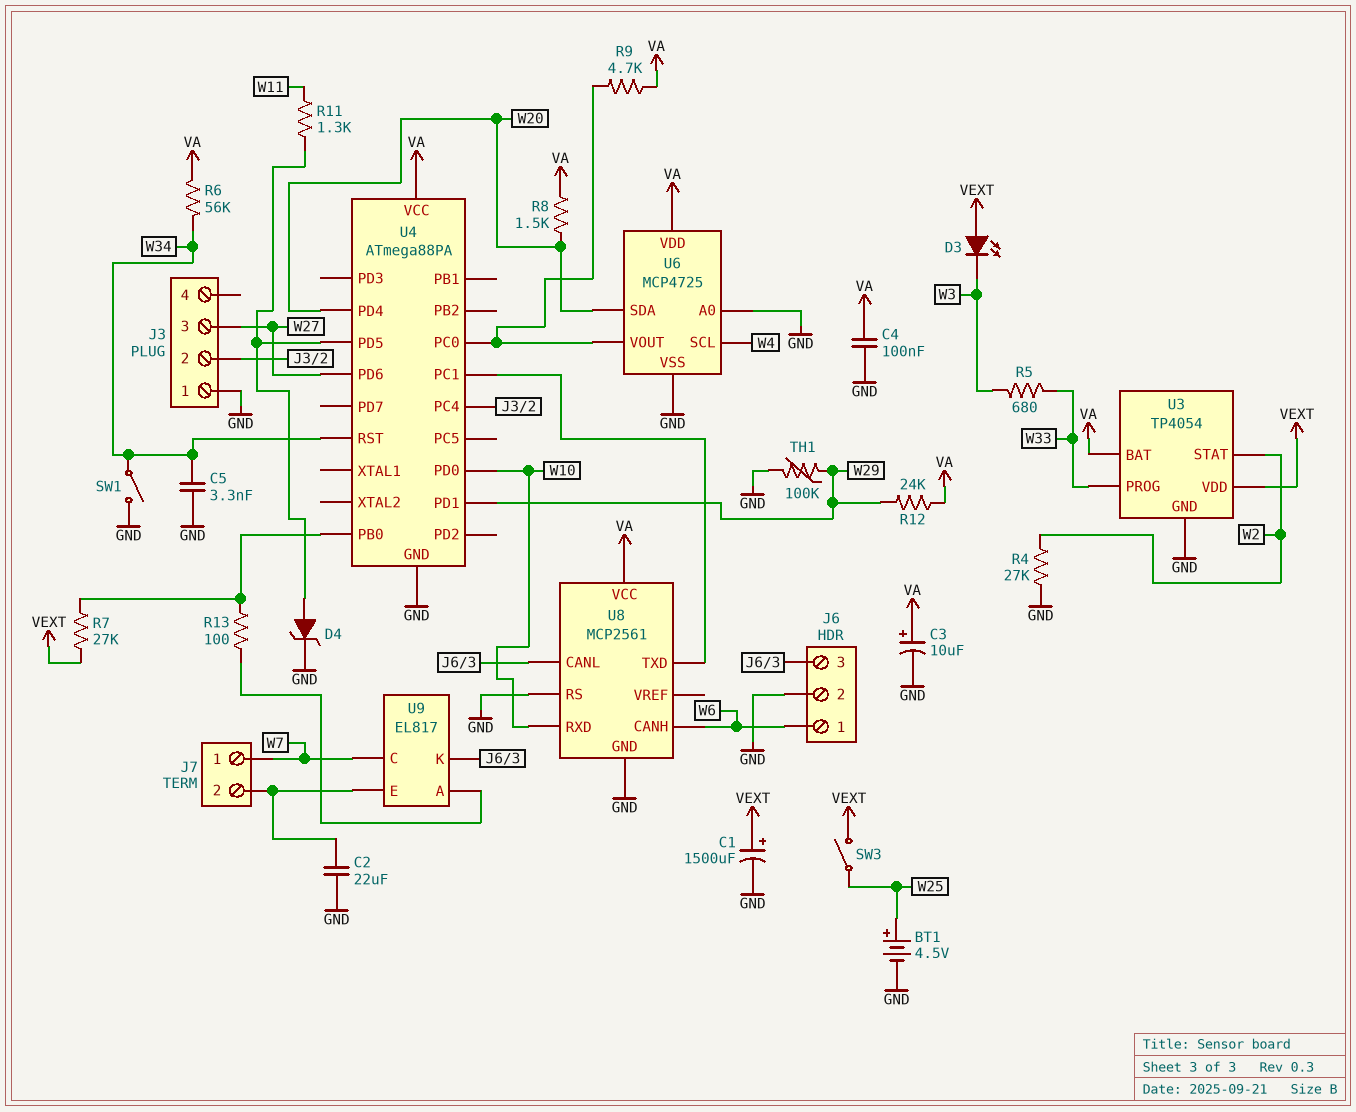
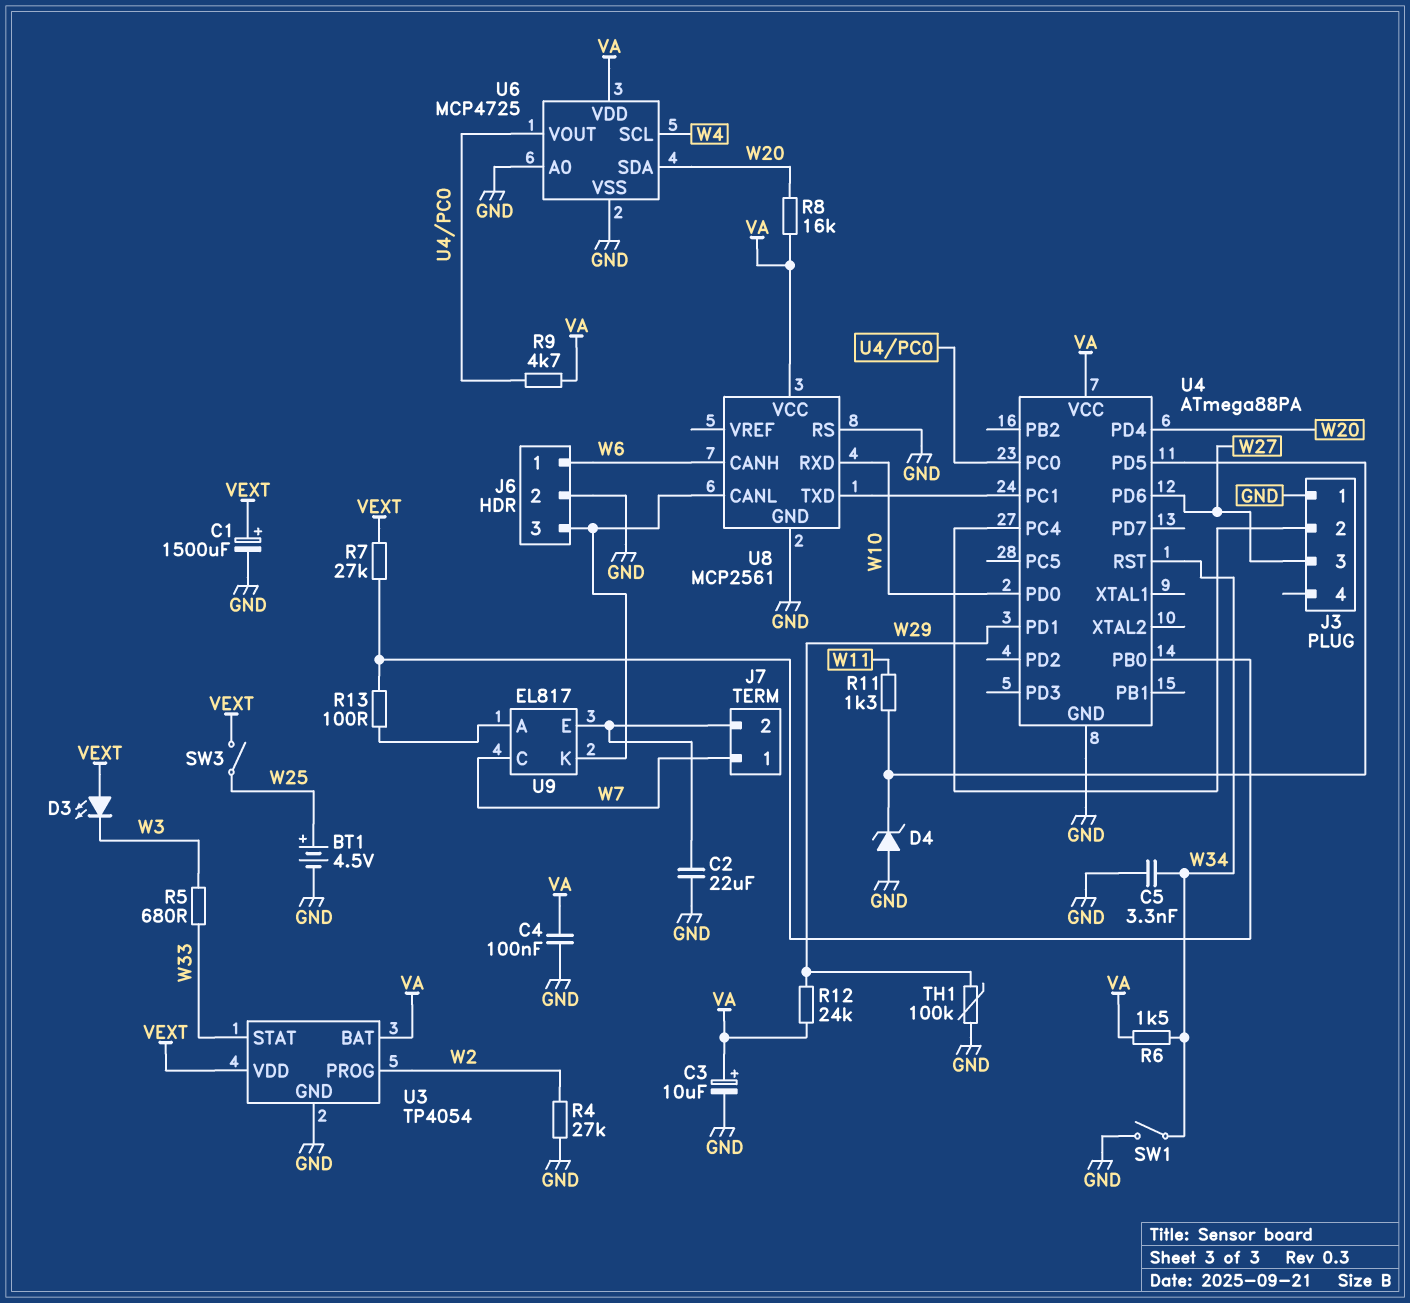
D4: zener (A U4/PD5, K GND) -> zener (A GND, K U4/PD5)
R6: 56k (VA, W34) -> 1.5k (VA, W34)
R8: 1.5k (VA, W20) -> 16k (VA, W20)
U3 pin PROG: W33 -> W2
U3 pin STAT: W2 -> W33

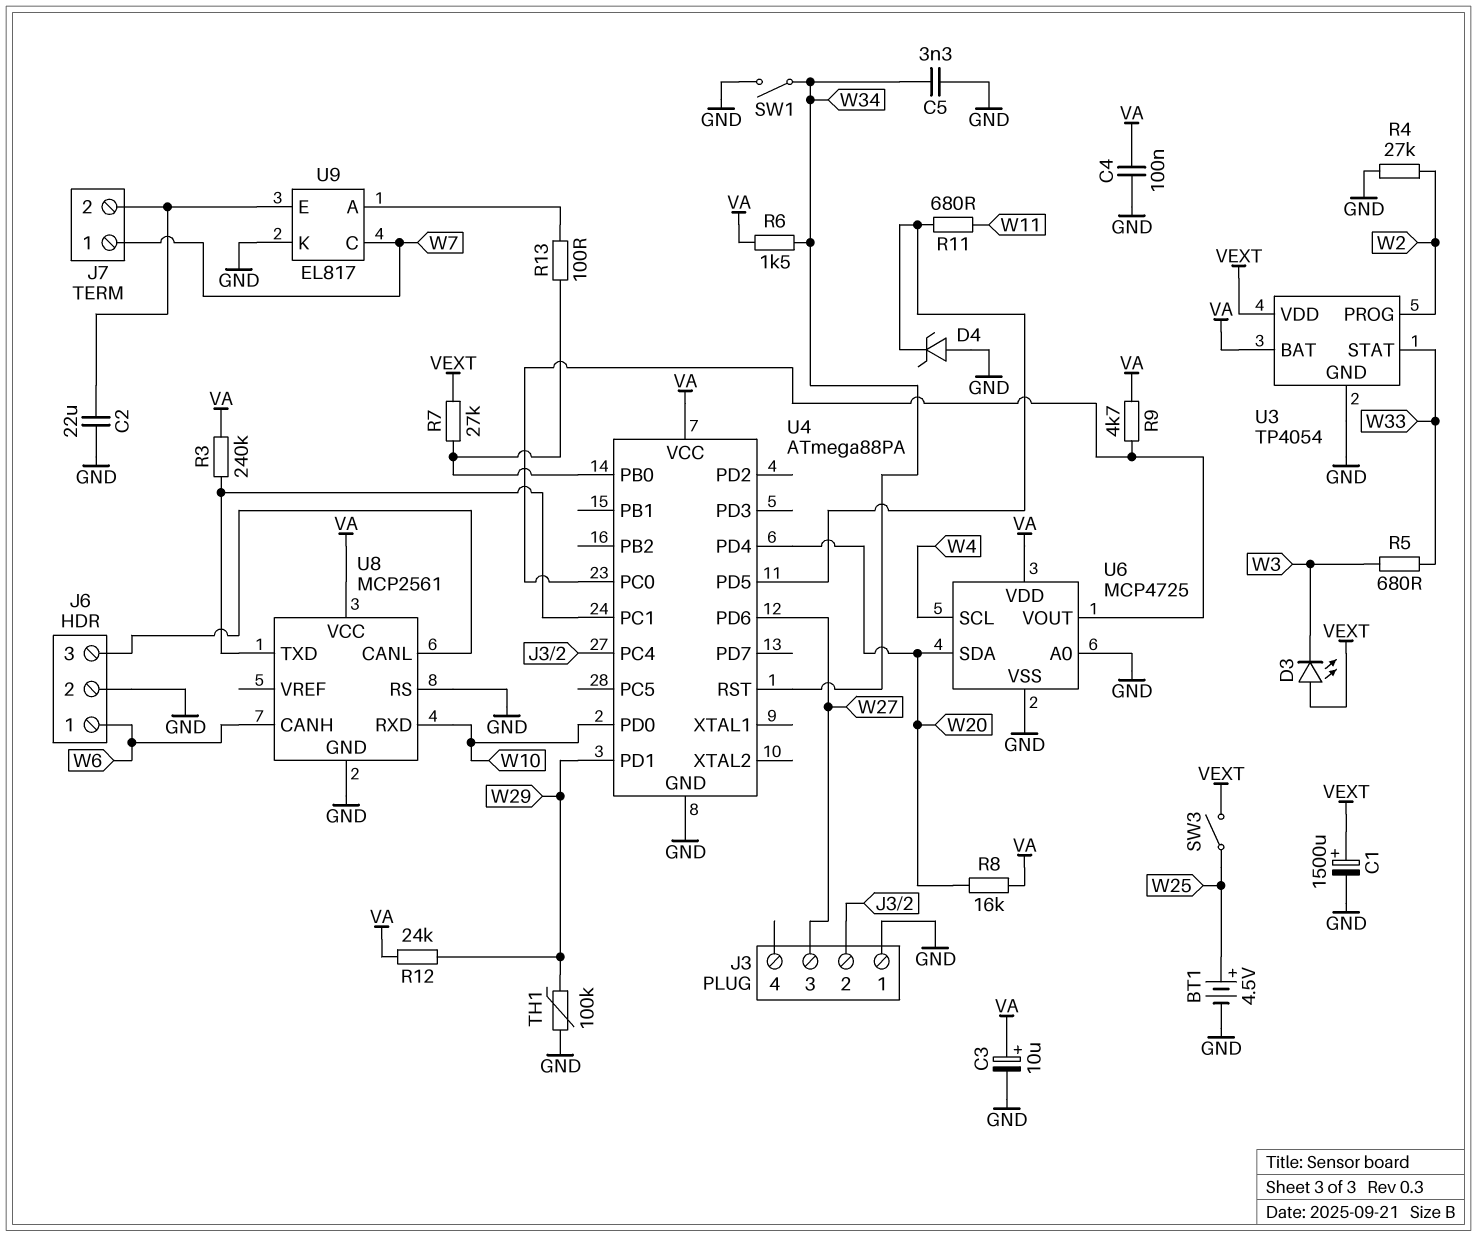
R3: none -> 240k (U4/PC1, VA)
R11: 1.3k (U4/PD5, W11) -> 680 (U4/PD5, W11)
U9 pin K: J6/3 -> GND

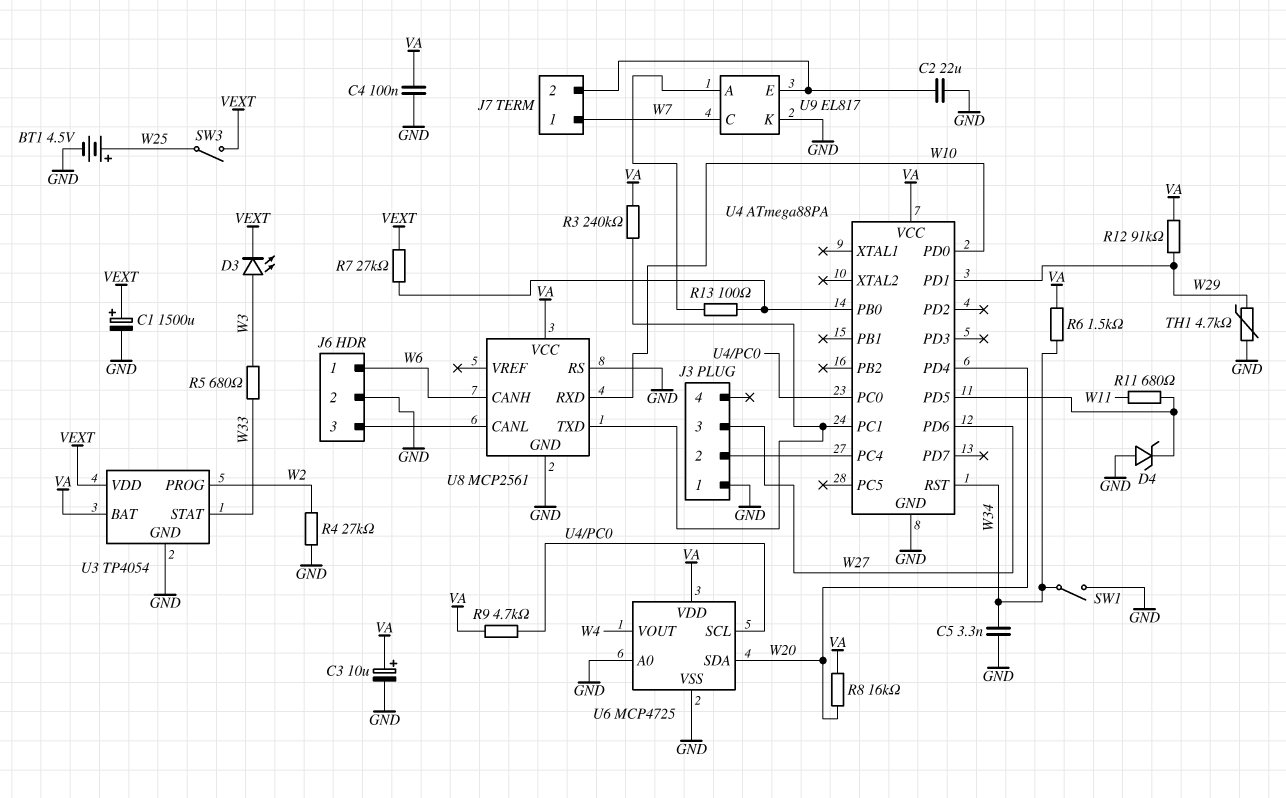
D3: LED (A VEXT, K W3) -> LED (A W3, K VEXT)
R12: 24k (VA, W29) -> 91k (VA, W29)
TH1: 100k (GND, W29) -> 4.7k (GND, W29)
U6 pin SCL: W4 -> U4/PC0
U6 pin VOUT: U4/PC0 -> W4

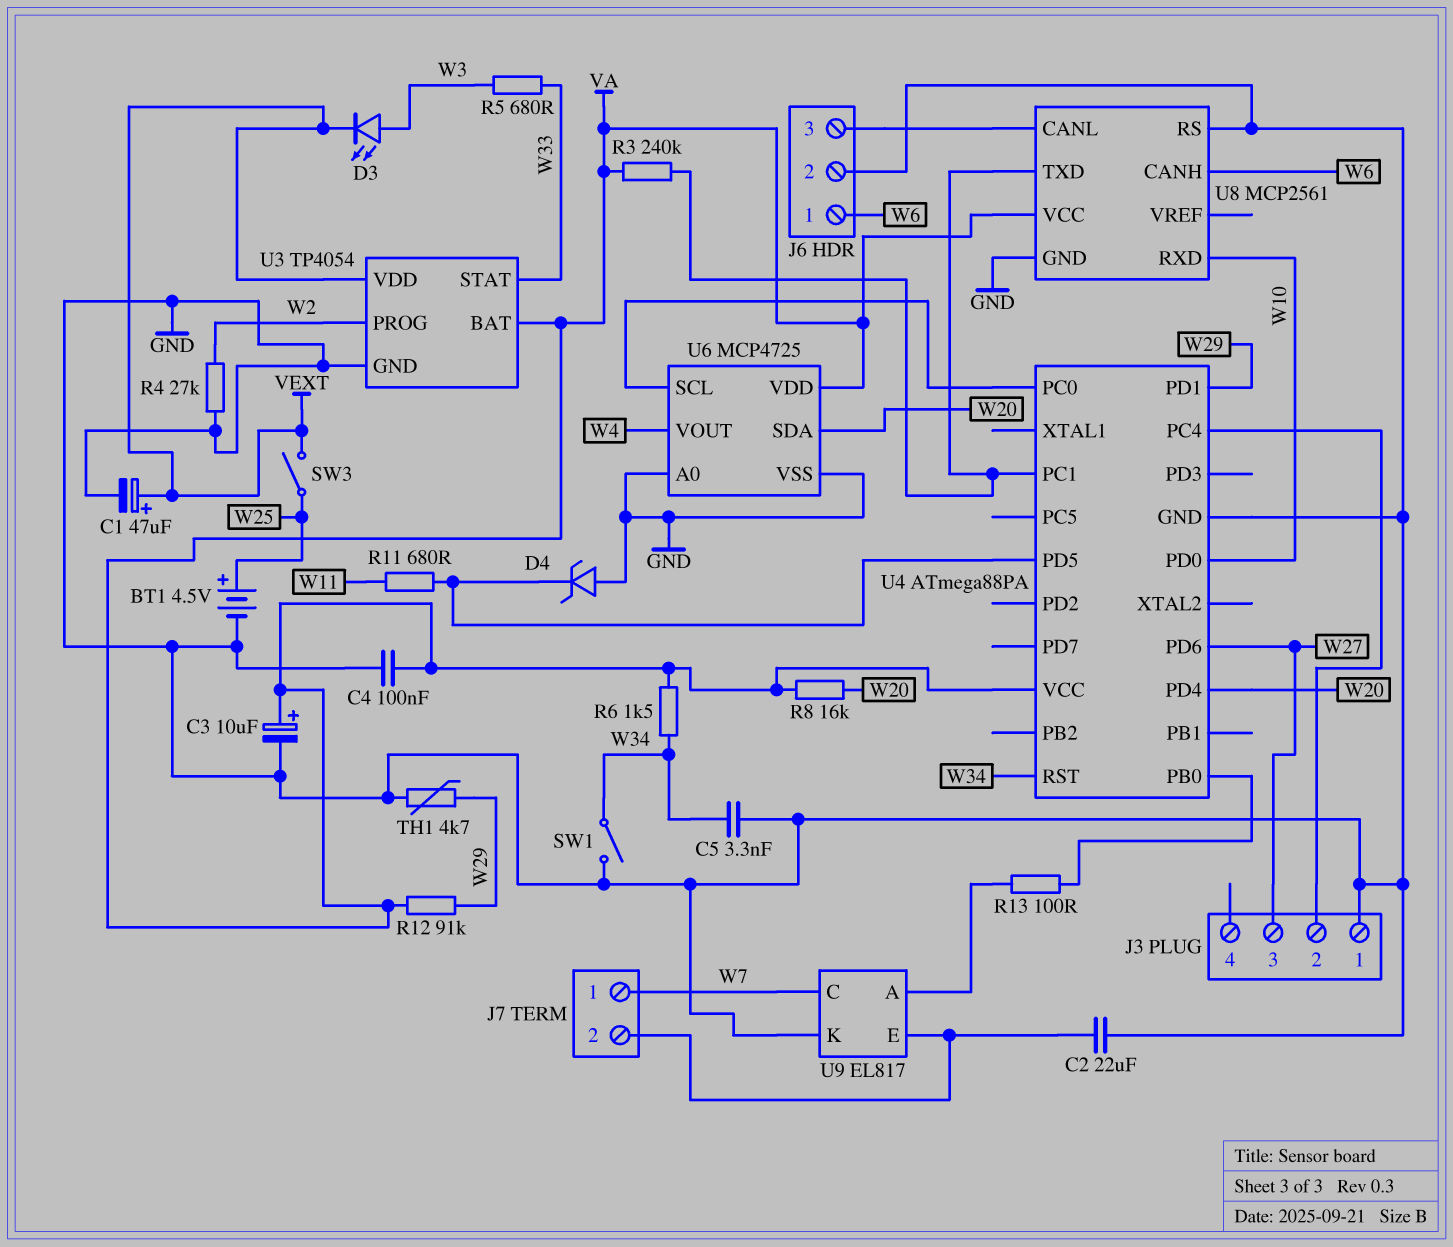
C1: 1500uF (plus VEXT, minus GND) -> 47uF (plus VEXT, minus GND)
R7: 27k (U4/PB0, VEXT) -> none
R9: 4.7k (U4/PC0, VA) -> none

